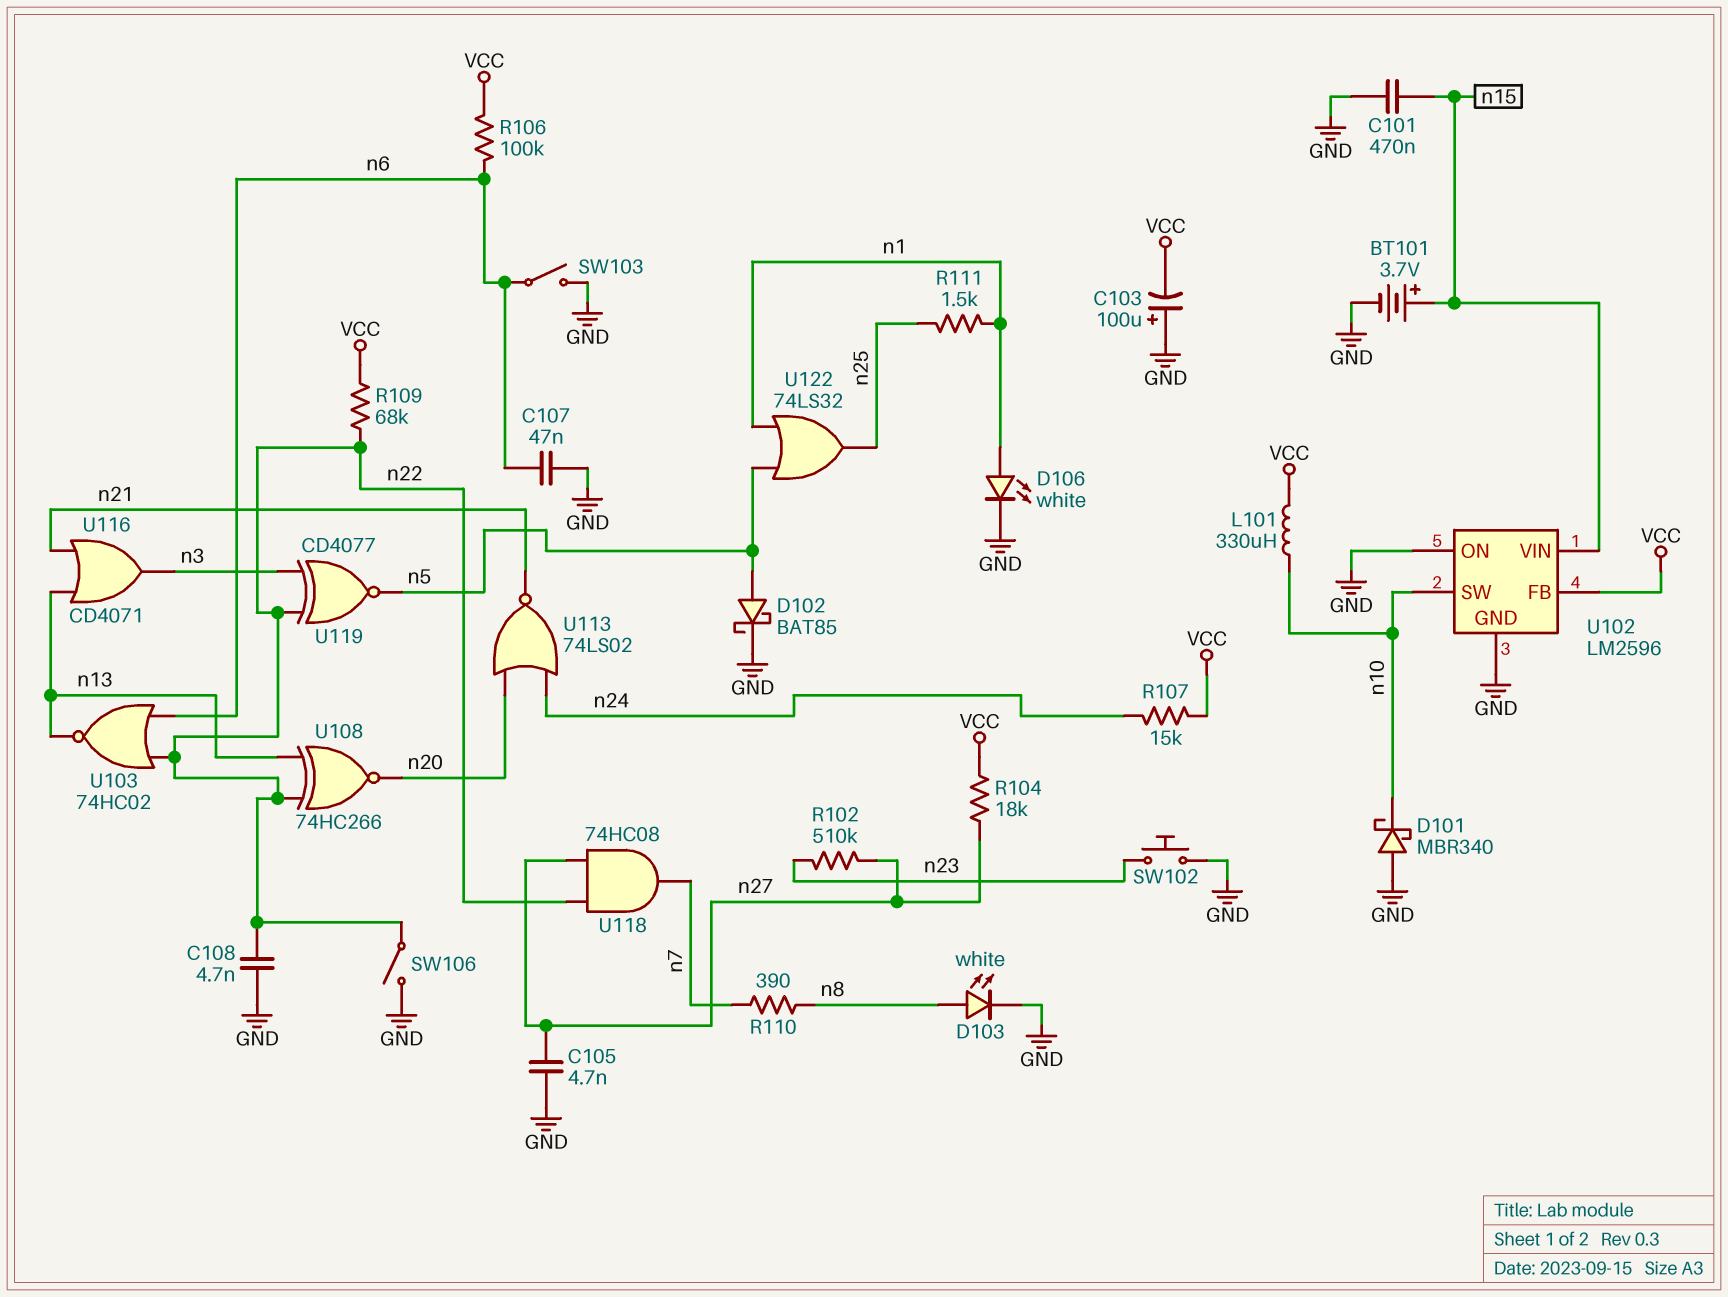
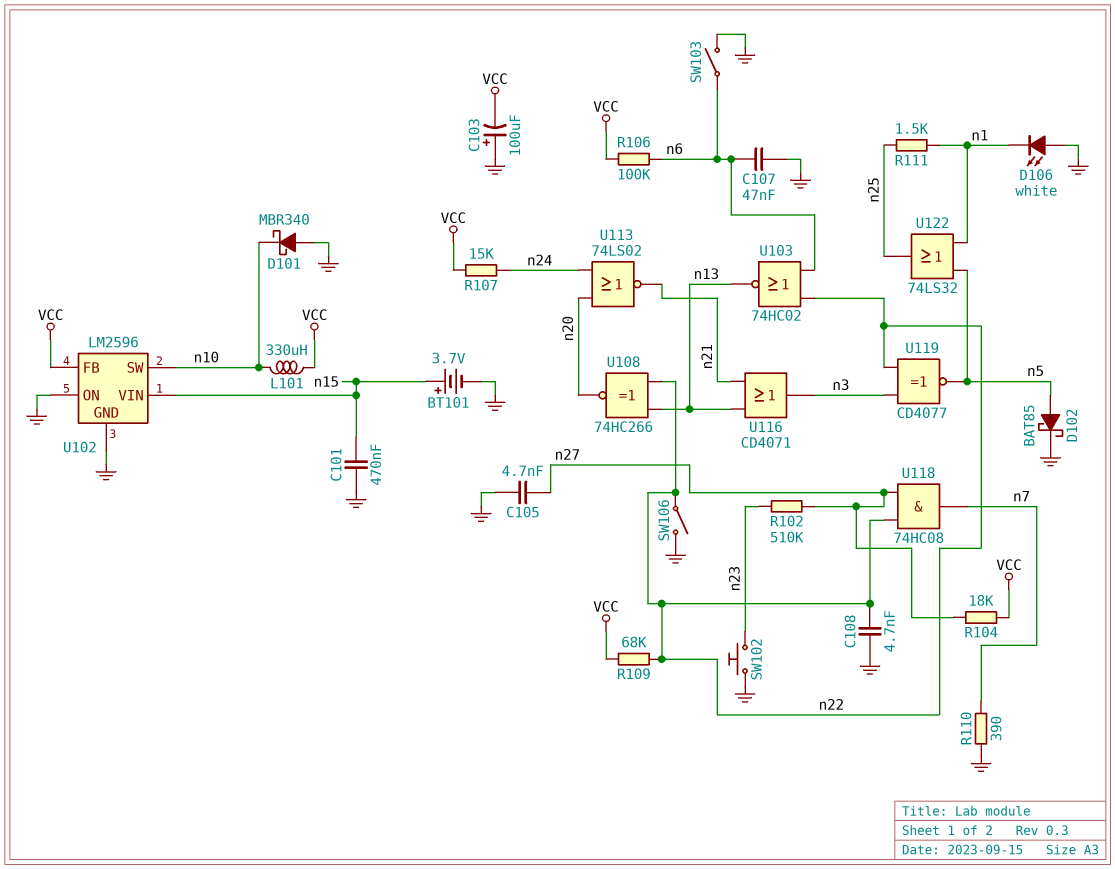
D103: LED white (A n8, K GND) -> none
D106: LED white (A n1, K GND) -> LED white (A GND, K n1)
R110: 390 (n7, n8) -> 390 (GND, n7)

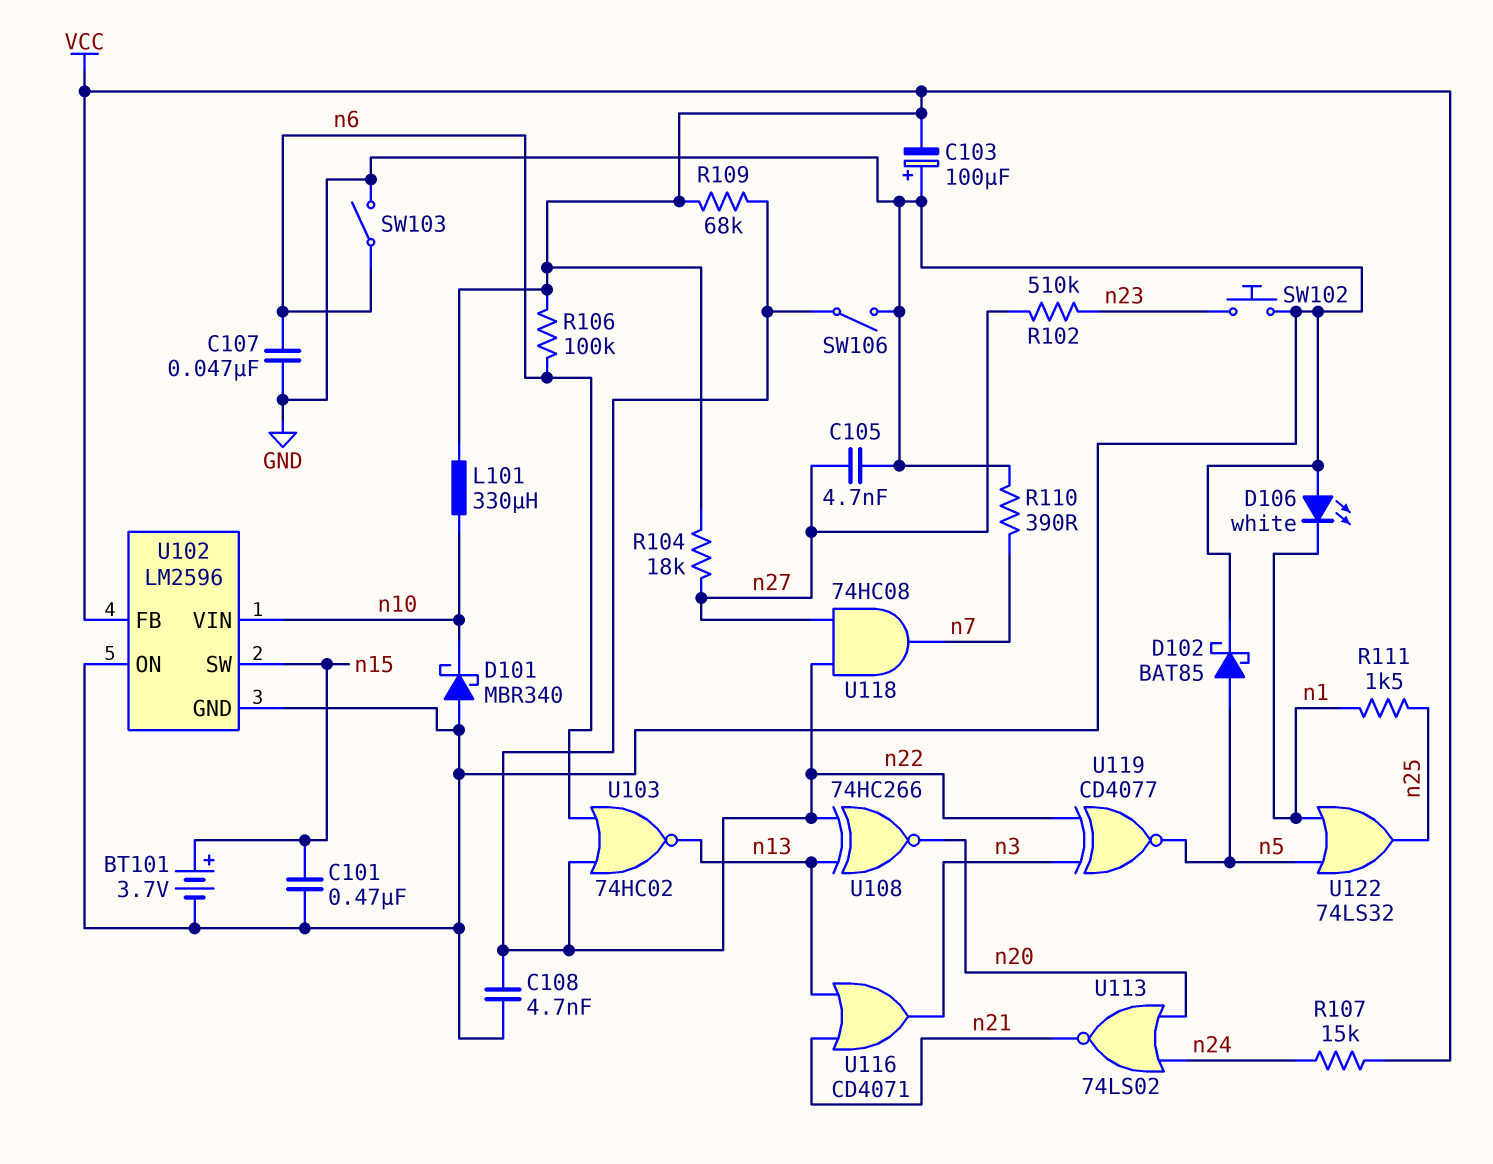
U102 pin SW: n10 -> n15
U102 pin VIN: n15 -> n10

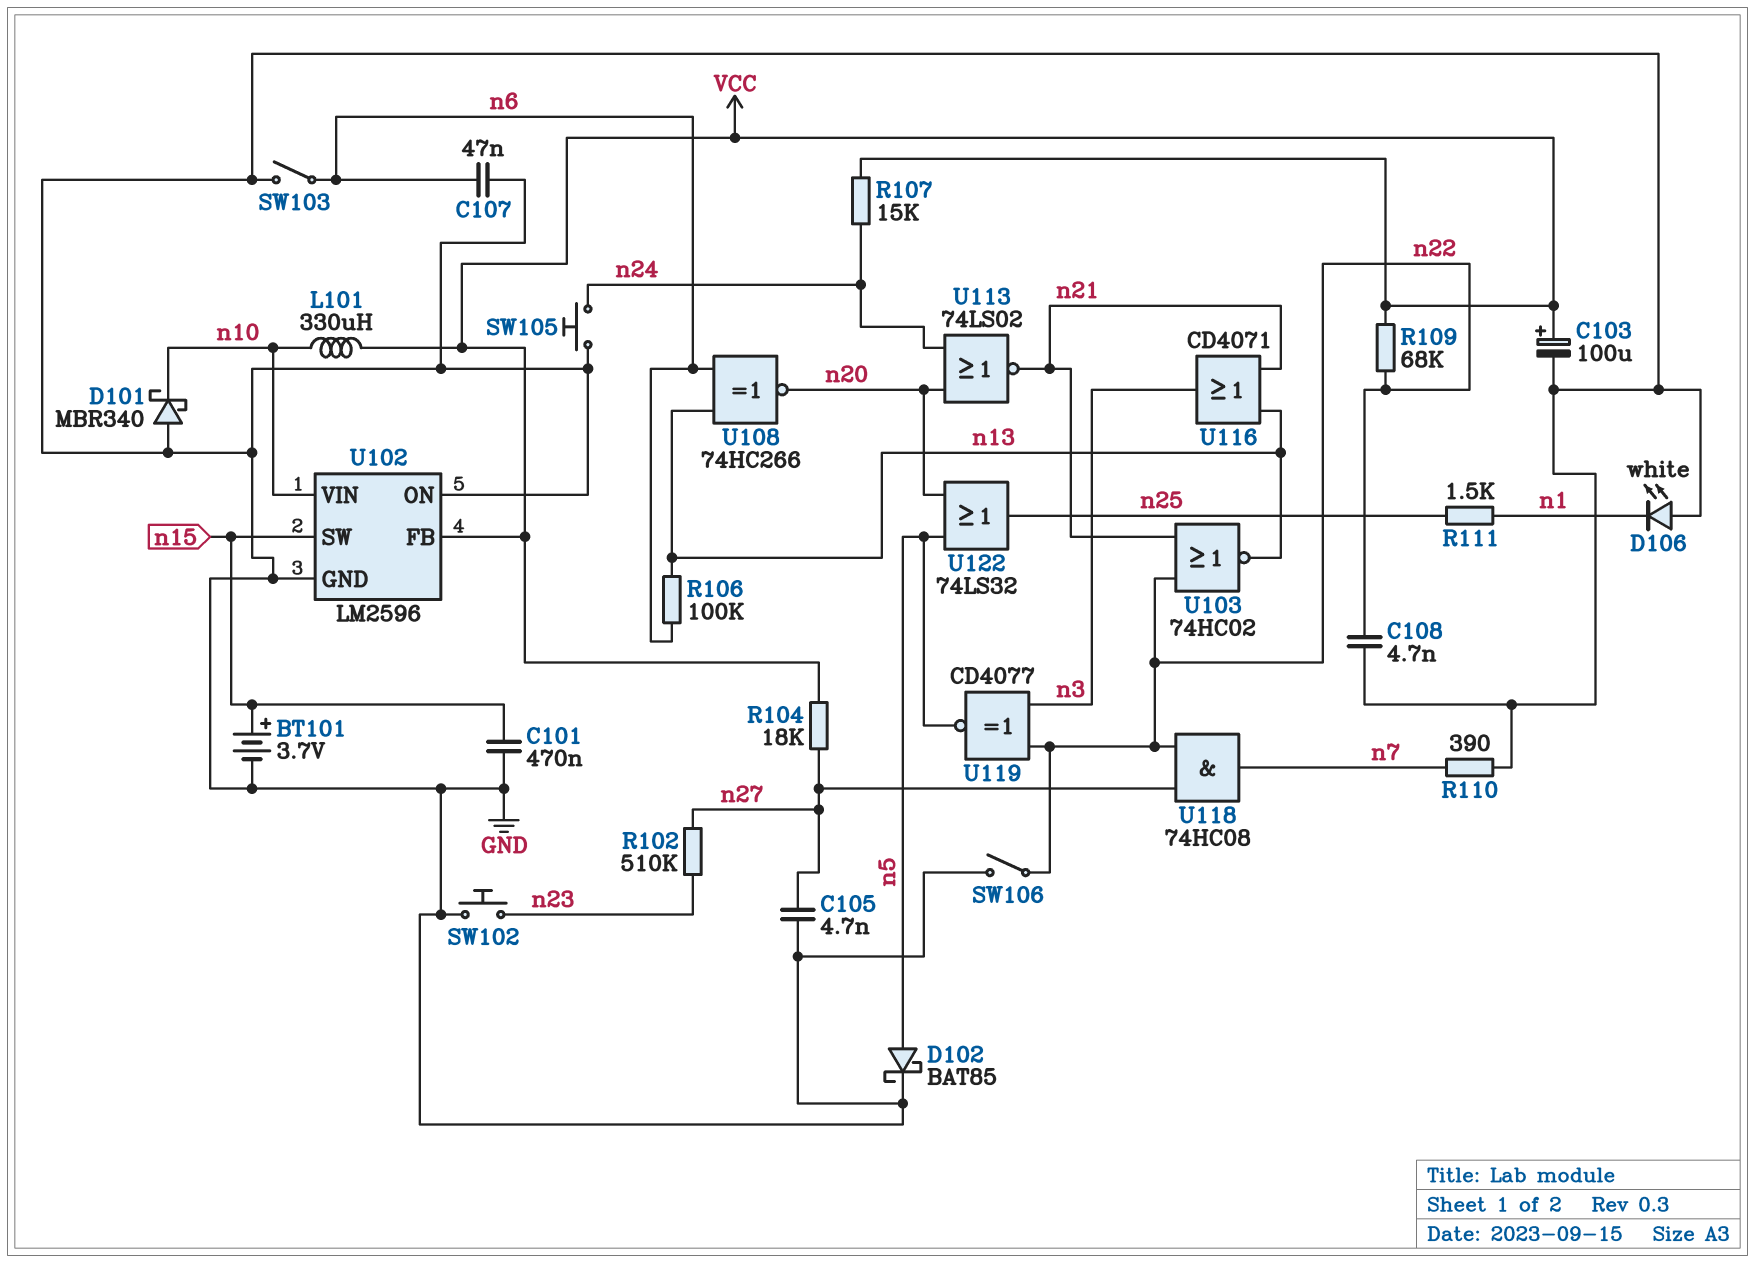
C103: 100uF (plus GND, minus VCC) -> 100uF (plus VCC, minus GND)
R106: 100k (VCC, n6) -> 100k (n6, n13)
SW105: none -> button (GND, n24)
U103: NOR 74HC02 (in n6, in n22, out n13) -> NOR 74HC02 (in n21, in n22, out n13)
U108: XNOR 74HC266 (in n13, in n22, out n20) -> XNOR 74HC266 (in n6, in n13, out n20)
U122: OR 74LS32 (in n1, in n5, out n25) -> OR 74LS32 (in n5, in n20, out n25)

